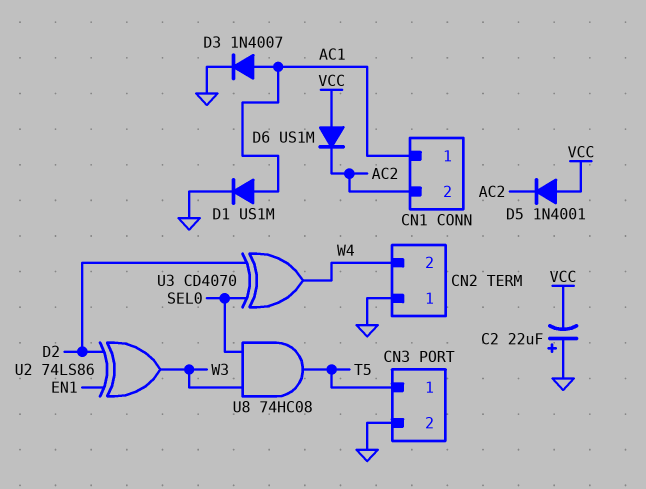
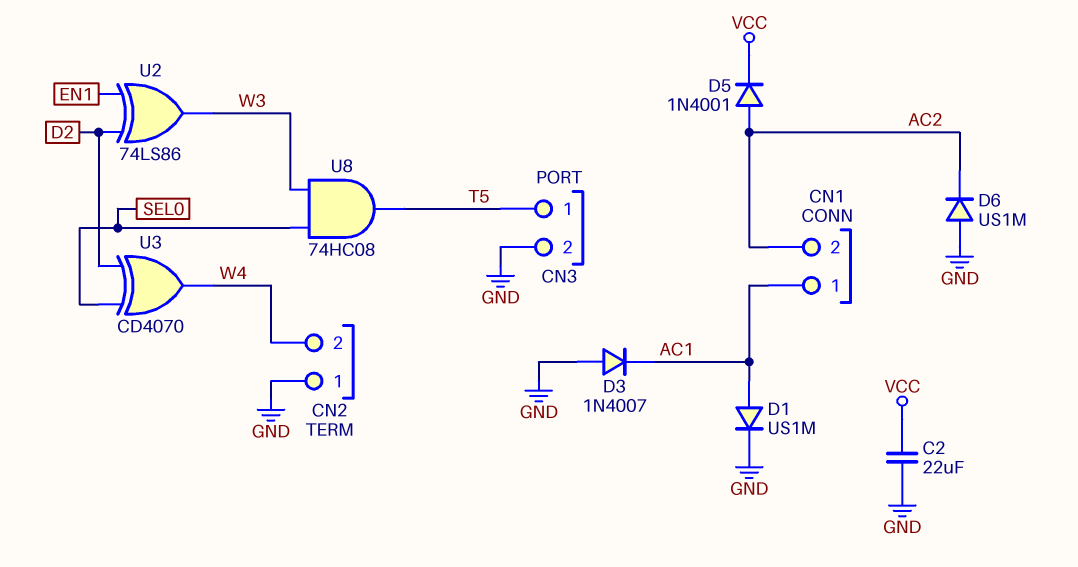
C2: 22uF (plus GND, minus VCC) -> 22uF (GND, VCC)
D3: diode 1N4007 (A AC1, K GND) -> diode 1N4007 (A GND, K AC1)
D5: diode 1N4001 (A VCC, K AC2) -> diode 1N4001 (A AC2, K VCC)
D6: diode US1M (A VCC, K AC2) -> diode US1M (A GND, K AC2)

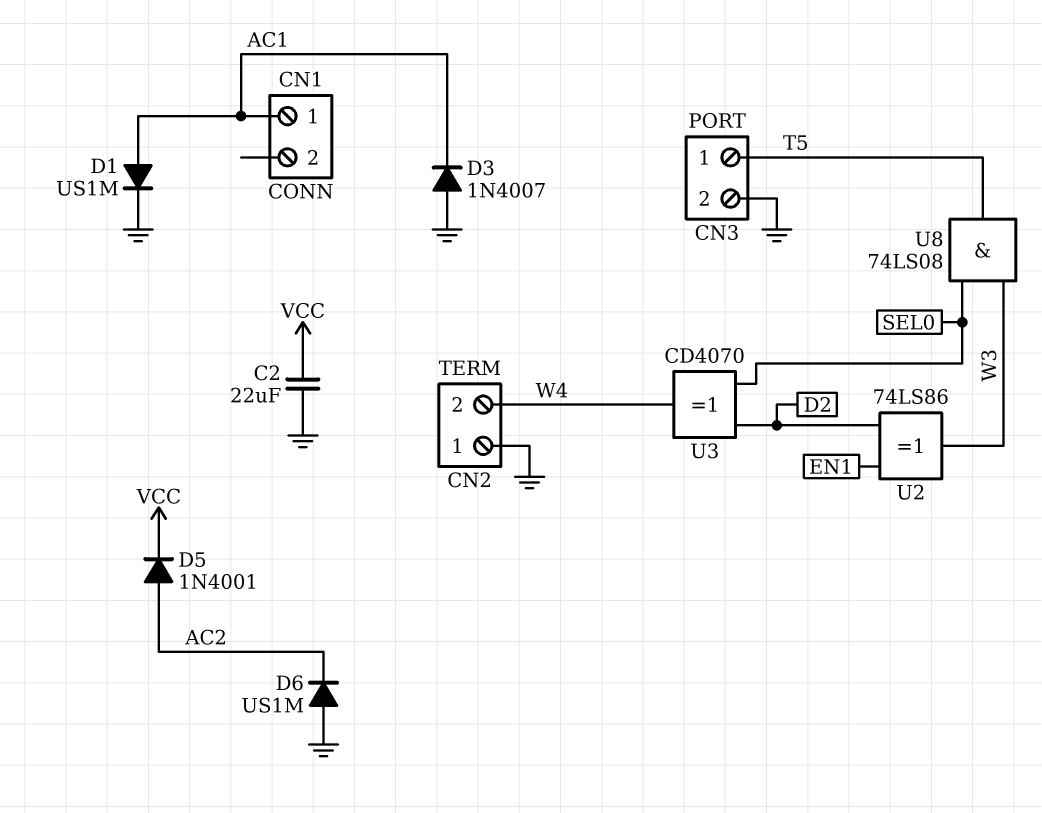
CN1 pin 2: AC2 -> none
U8: AND 74HC08 (in SEL0, in W3, out T5) -> AND 74LS08 (in SEL0, in W3, out T5)

